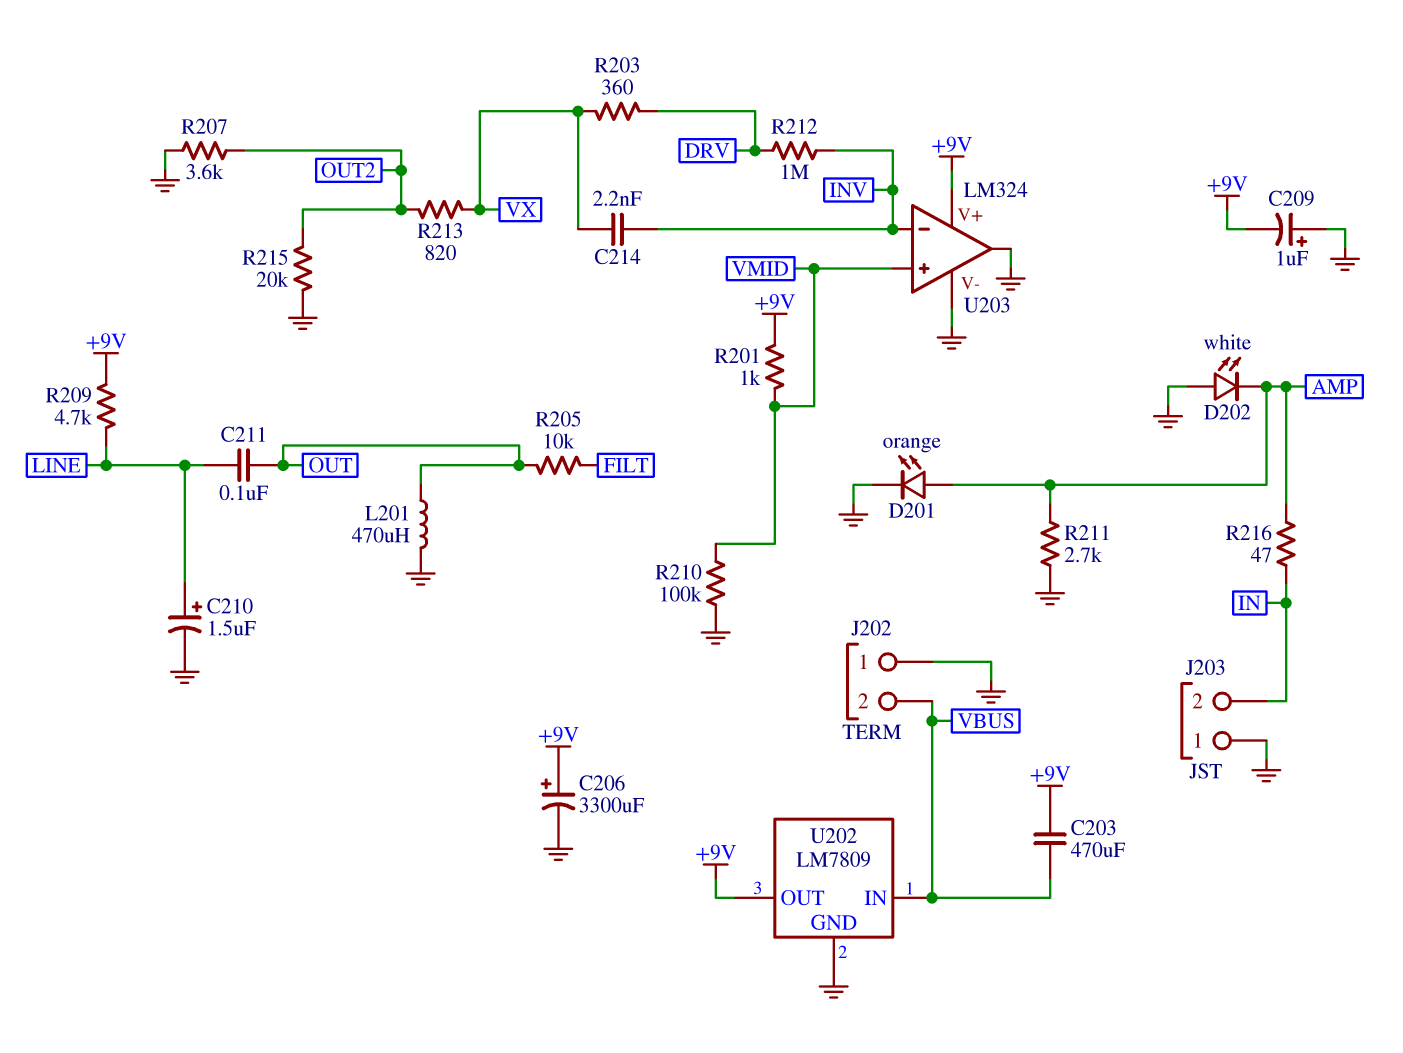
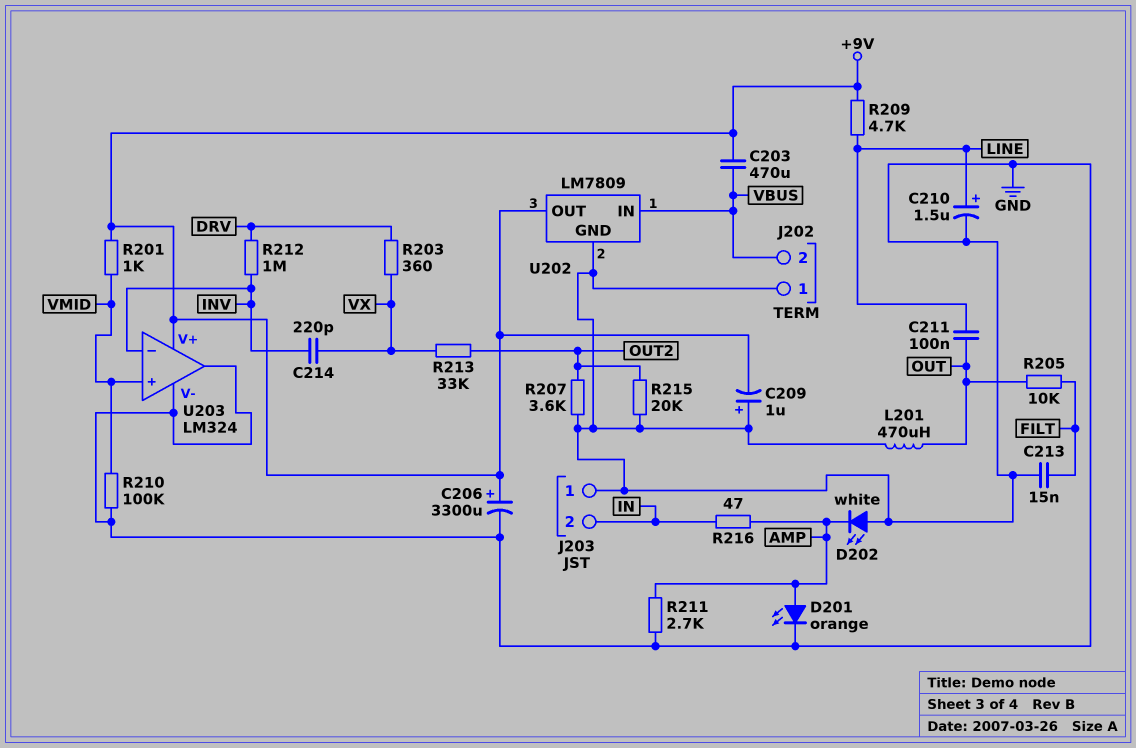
C213: none -> 15nF (FILT, GND)
C214: 2.2nF (INV, VX) -> 220pF (INV, VX)
R213: 820 (OUT2, VX) -> 33k (OUT2, VX)

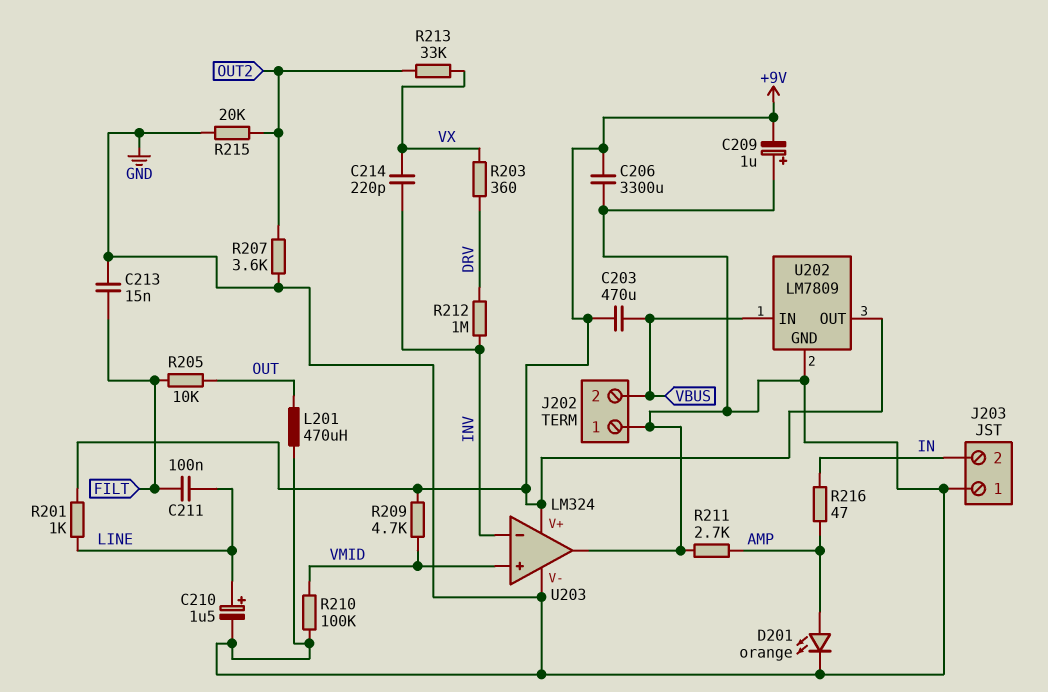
C206: 3300uF (plus +9V, minus GND) -> 3300uF (+9V, GND)
C211: 100nF (LINE, OUT) -> 100nF (FILT, LINE)
D202: LED white (A GND, K AMP) -> none
R201: 1k (+9V, VMID) -> 1k (+9V, LINE)
R209: 4.7k (+9V, LINE) -> 4.7k (+9V, VMID)

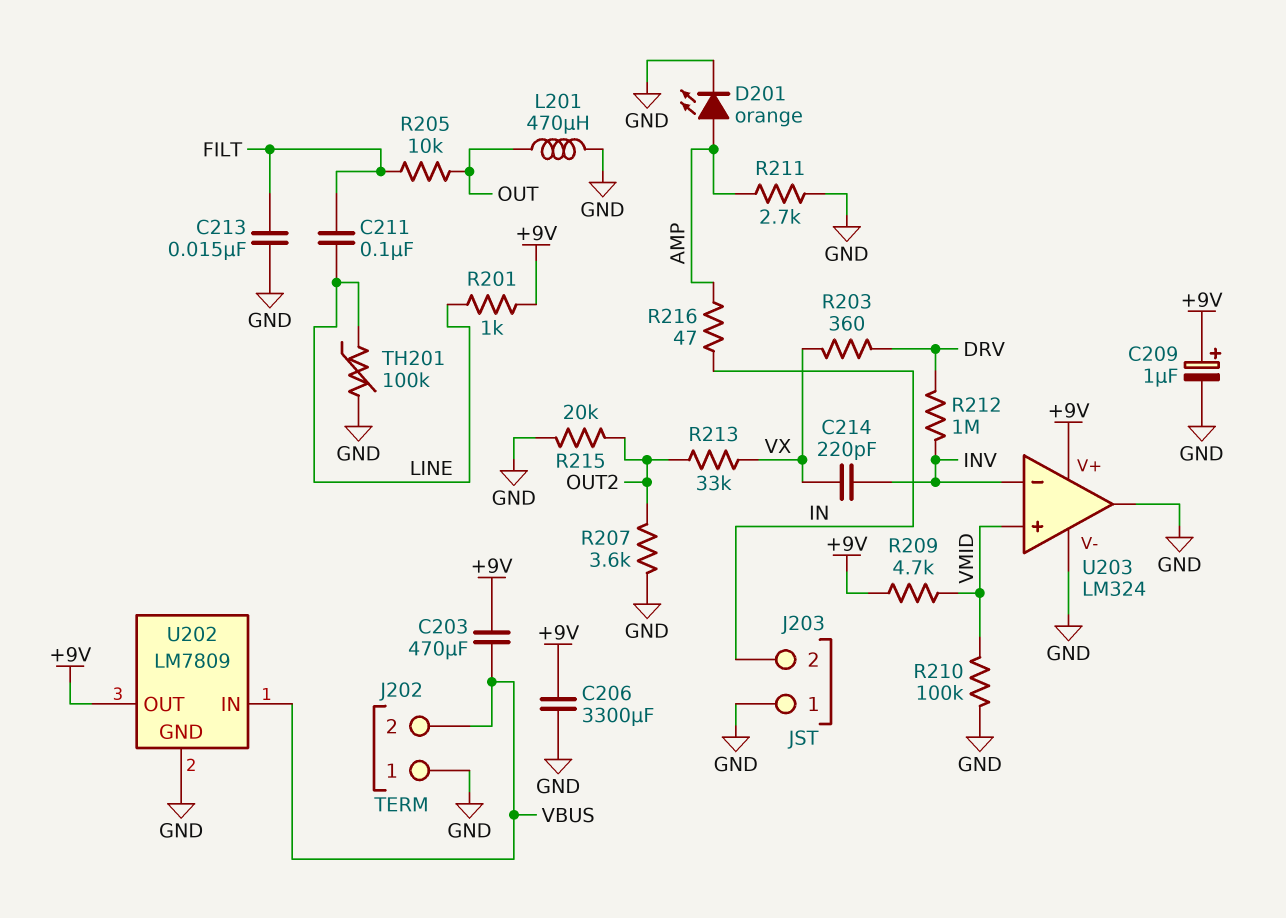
C209: 1uF (plus GND, minus +9V) -> 1uF (plus +9V, minus GND)
C210: 1.5uF (plus LINE, minus GND) -> none
TH201: none -> 100k (GND, LINE)

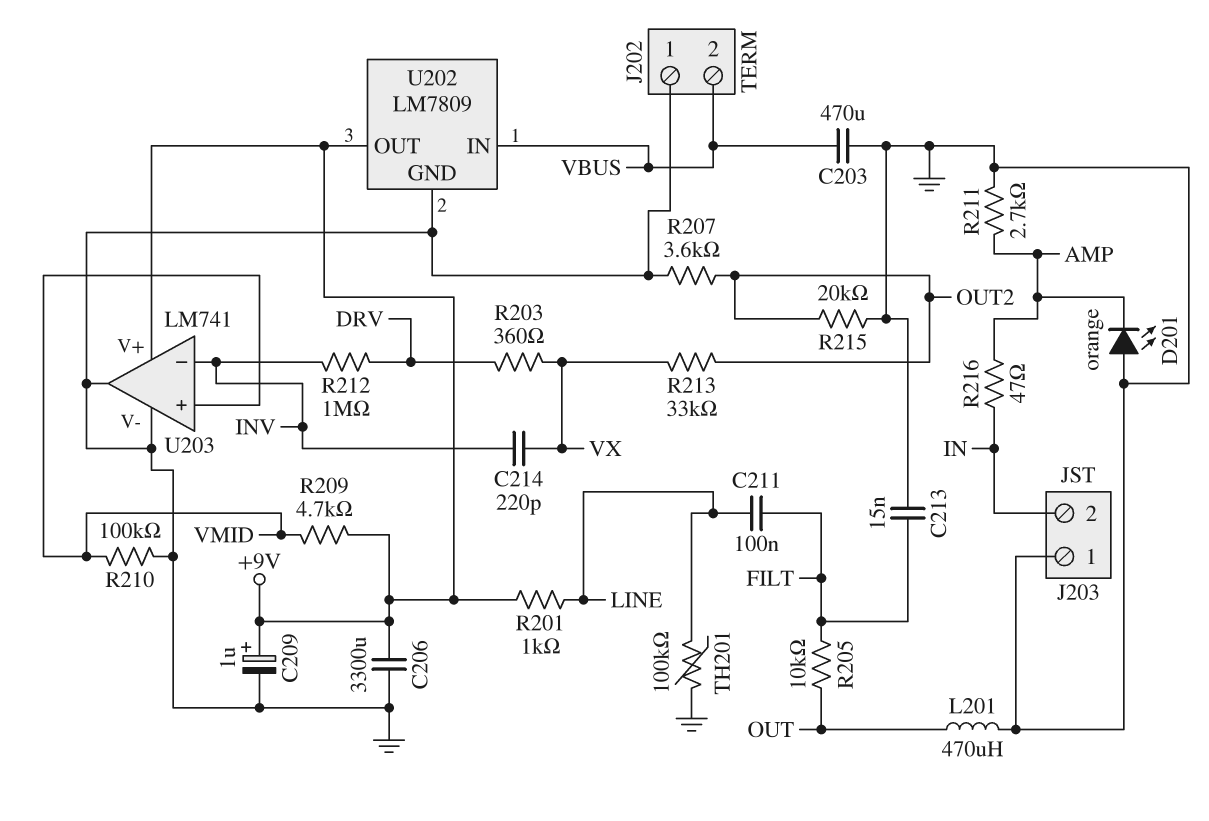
C203: 470uF (+9V, VBUS) -> 470uF (GND, VBUS)
D201: LED orange (A AMP, K GND) -> LED orange (A GND, K AMP)
U203: LM324 -> LM741

